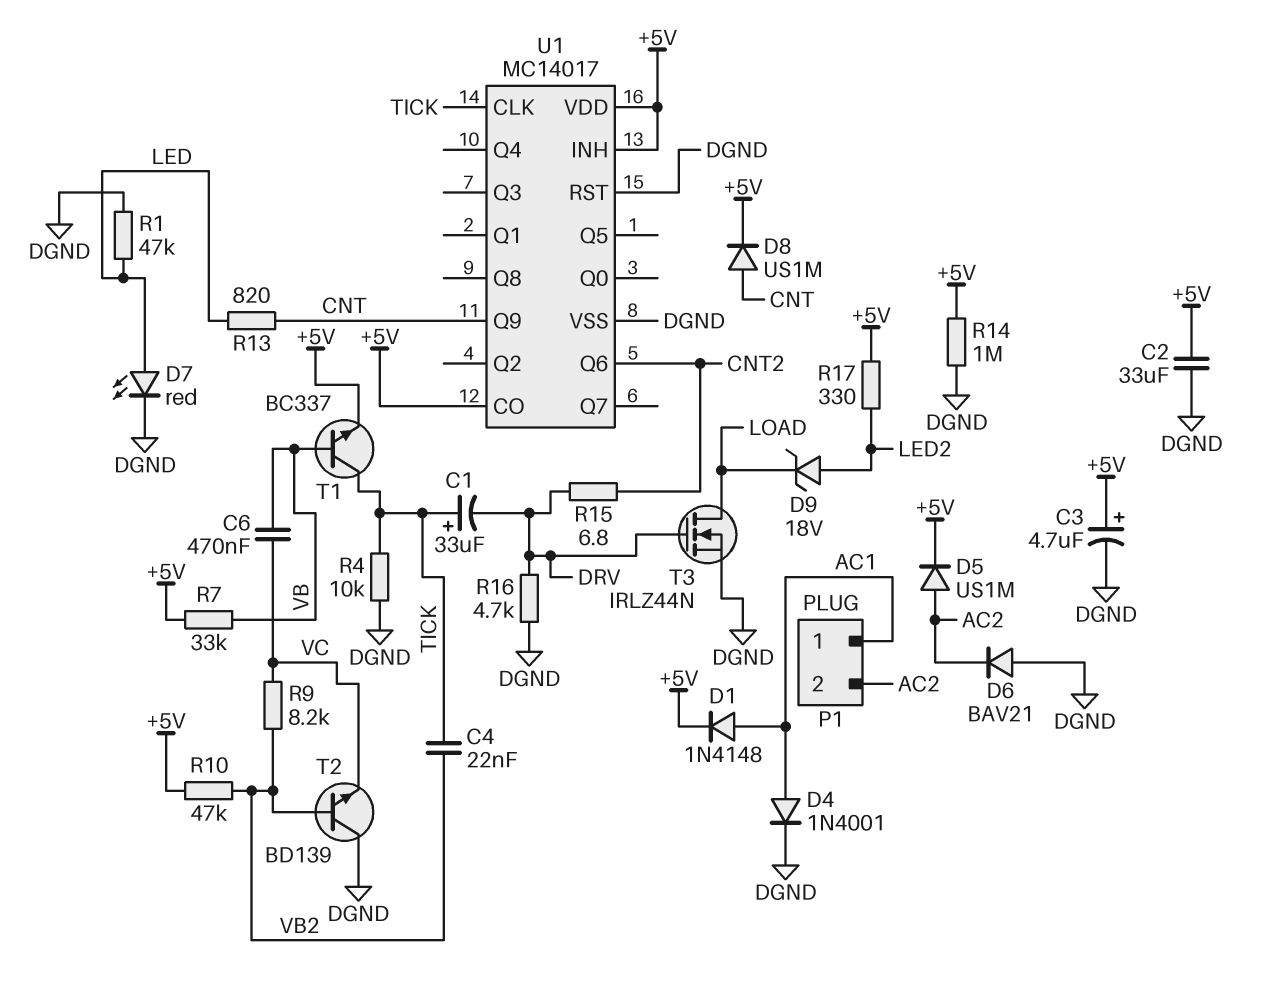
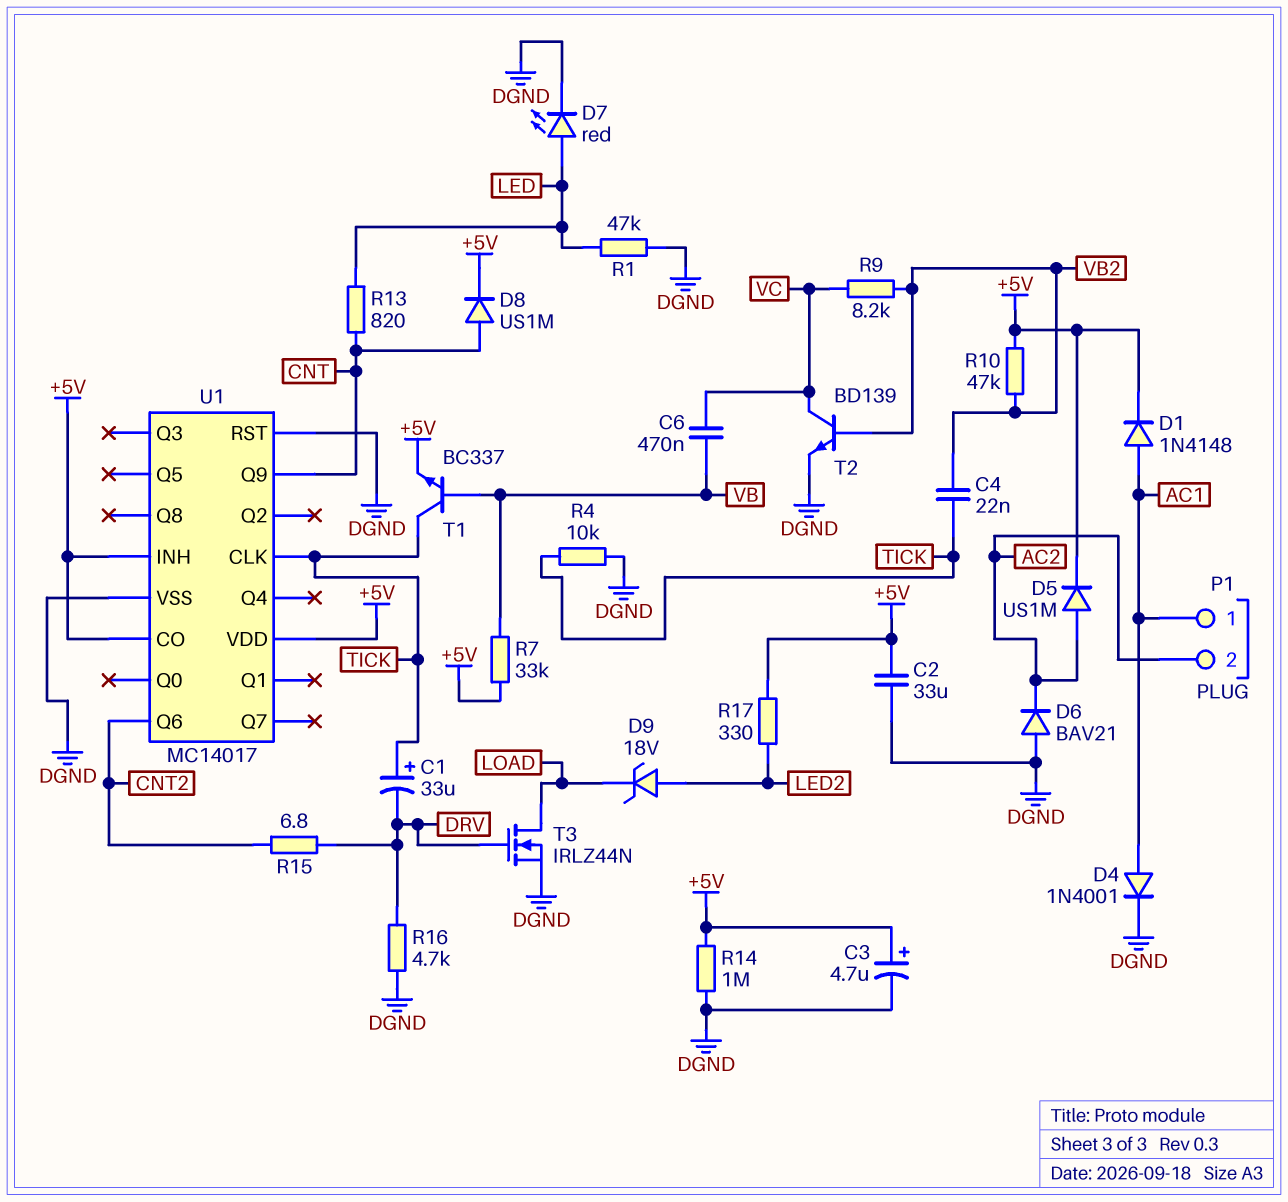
T2: NPN BD139 (B VB2, C DGND, E VC) -> NPN BD139 (B VB2, C VC, E DGND)

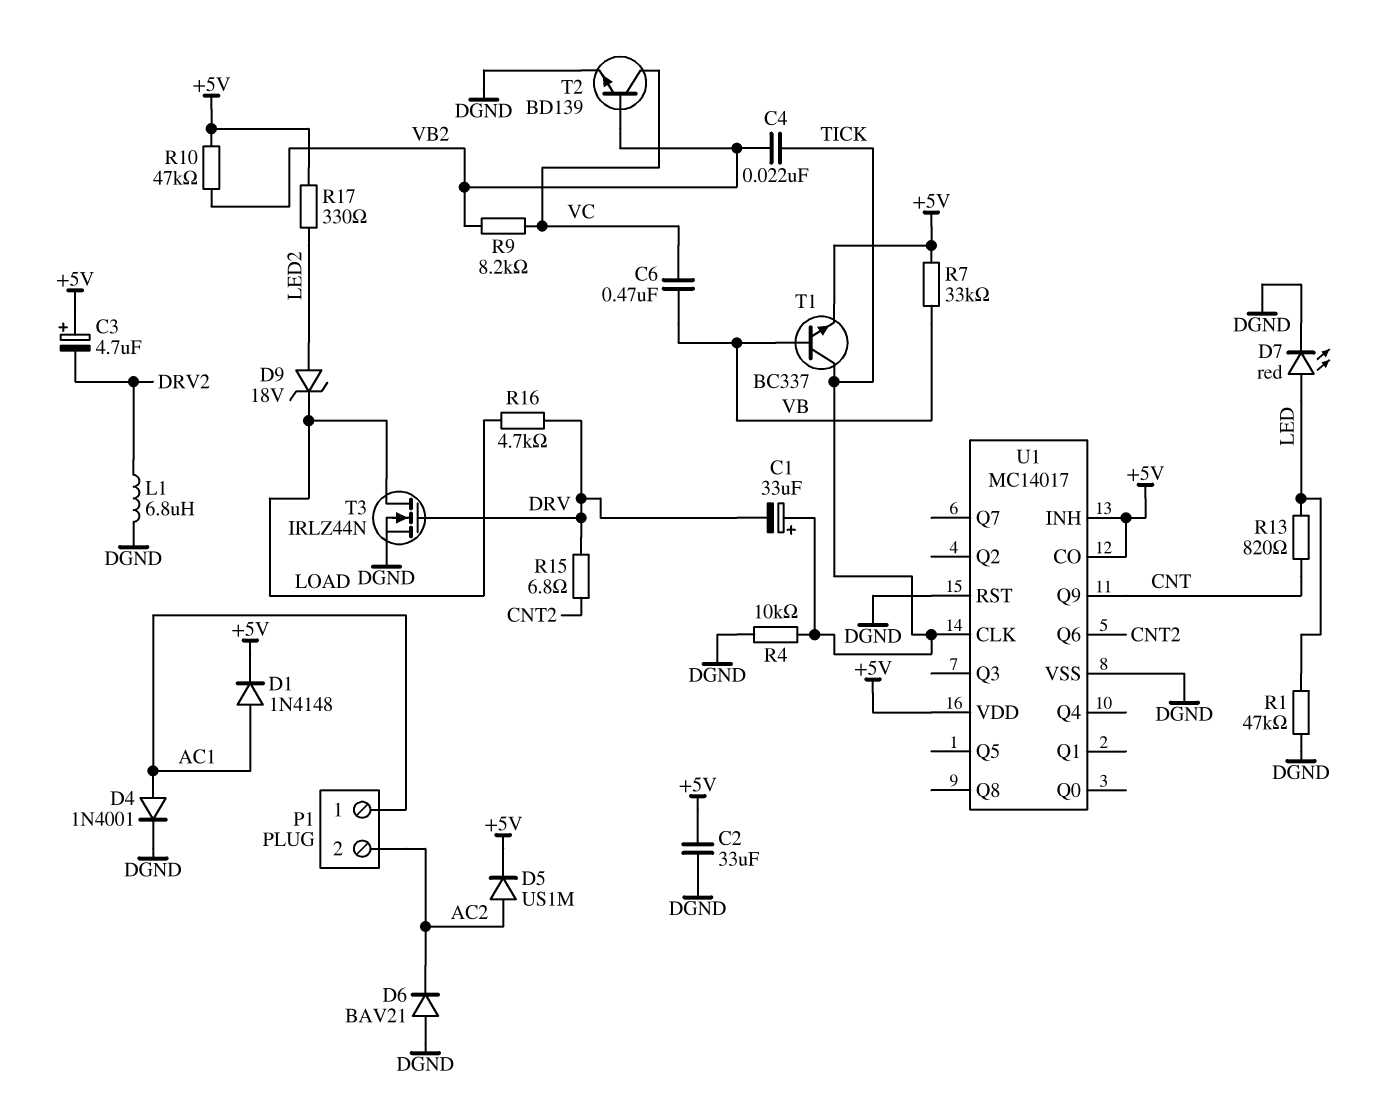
C3: 4.7uF (plus +5V, minus DGND) -> 4.7uF (plus +5V, minus DRV2)
D8: diode US1M (A CNT, K +5V) -> none
L1: none -> 6.8uH (DGND, DRV2)
R14: 1M (+5V, DGND) -> none
R16: 4.7k (DGND, DRV) -> 4.7k (DRV, LOAD)

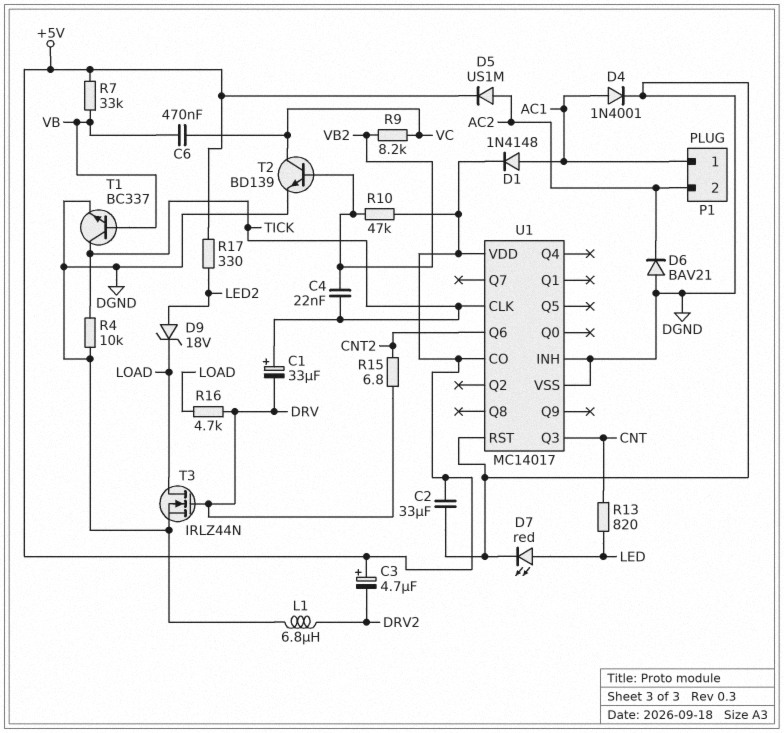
R1: 47k (DGND, LED) -> none
T1: NPN BC337 (B VB, C TICK, E +5V) -> NPN BC337 (B VB, C TICK, E DGND)
U1 pin INH: +5V -> DGND
U1 pin Q3: none -> CNT
U1 pin Q9: CNT -> none

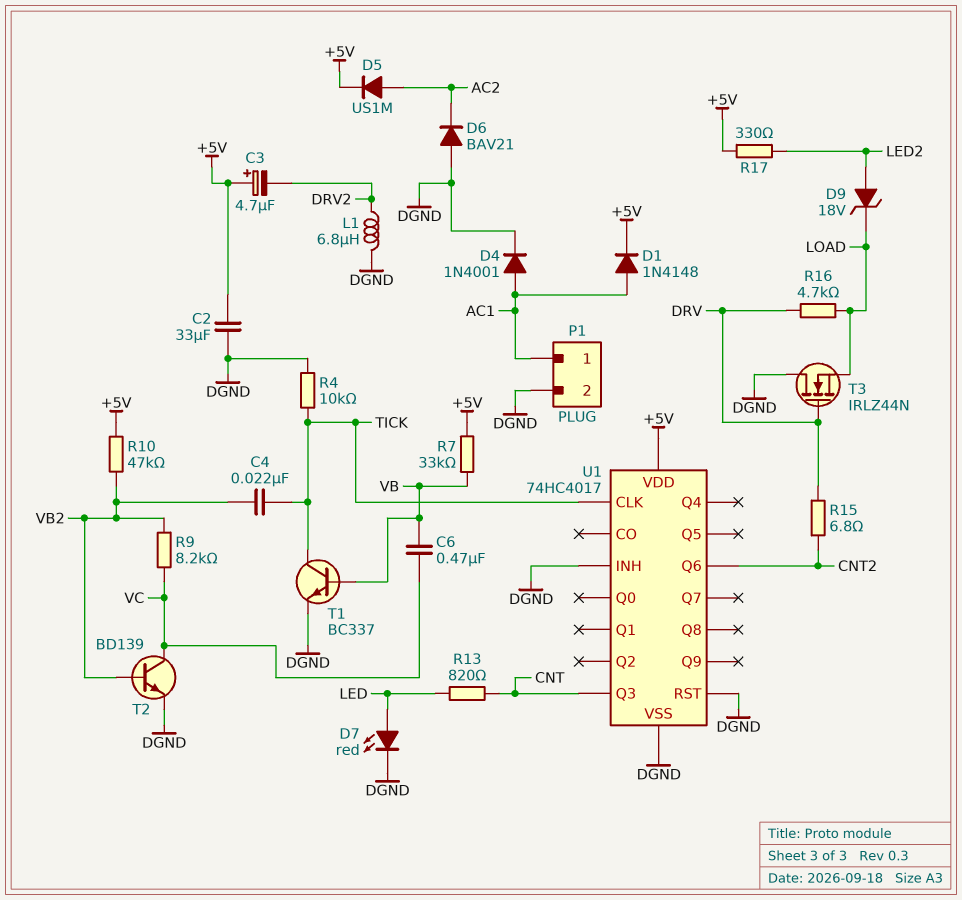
C1: 33uF (plus TICK, minus DRV) -> none
P1 pin 2: AC2 -> DGND
T3: NMOS IRLZ44N (G DRV, D LOAD, S DGND) -> NMOS IRLZ44N (G DRV, D DGND, S LOAD)
U1: MC14017 -> 74HC4017
U1 pin CO: +5V -> none

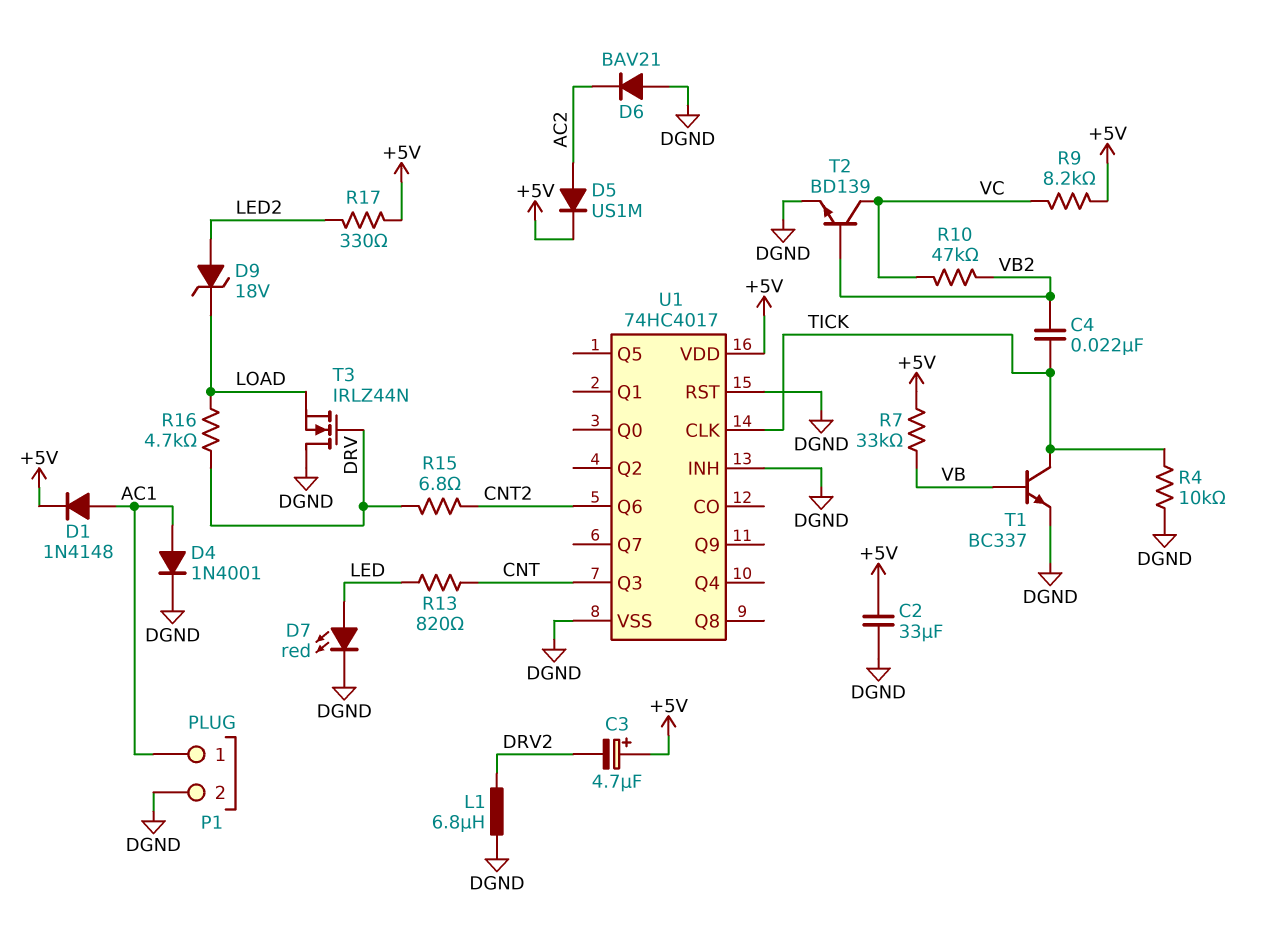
C6: 470nF (VB, VC) -> none
R9: 8.2k (VB2, VC) -> 8.2k (+5V, VC)
R10: 47k (+5V, VB2) -> 47k (VB2, VC)

